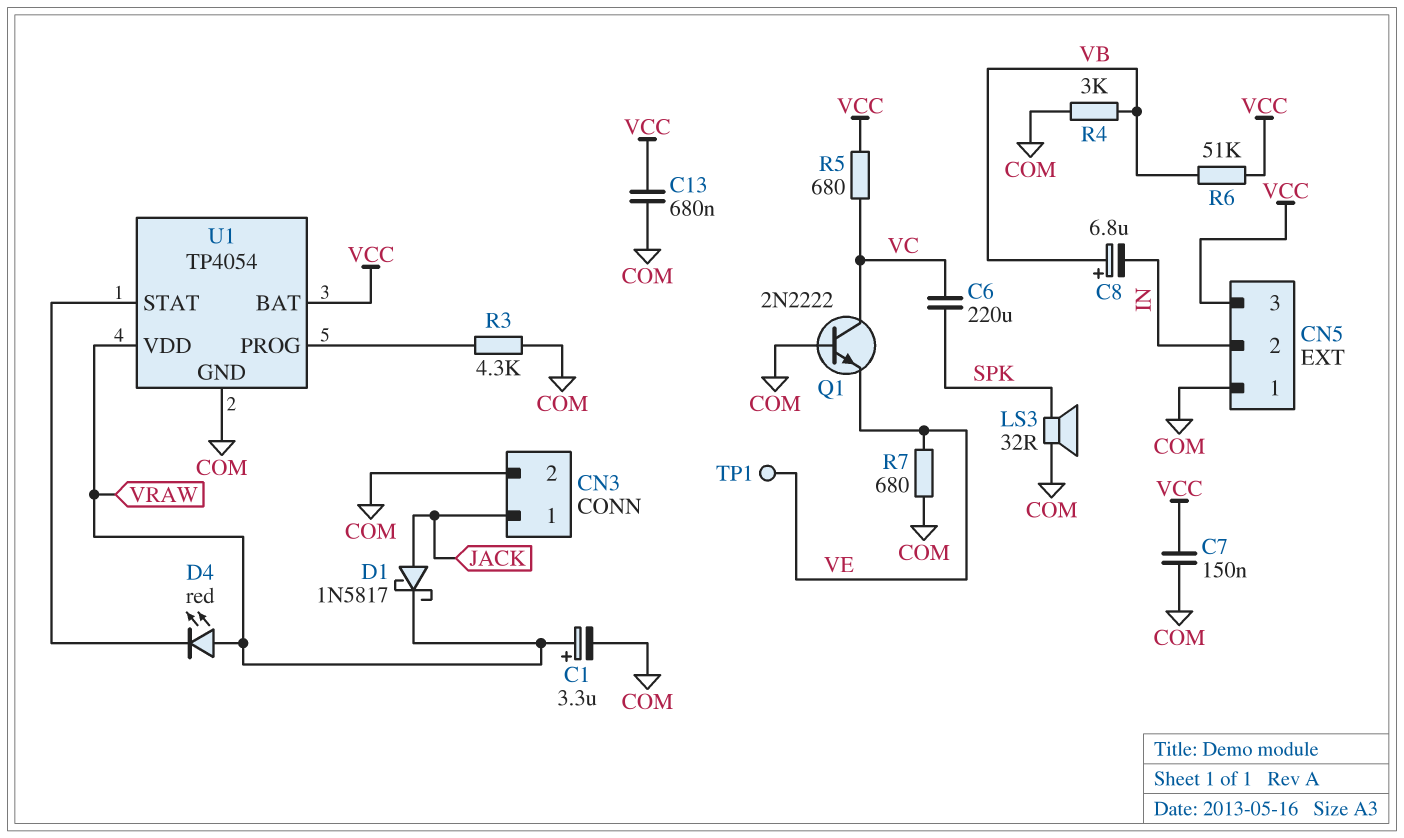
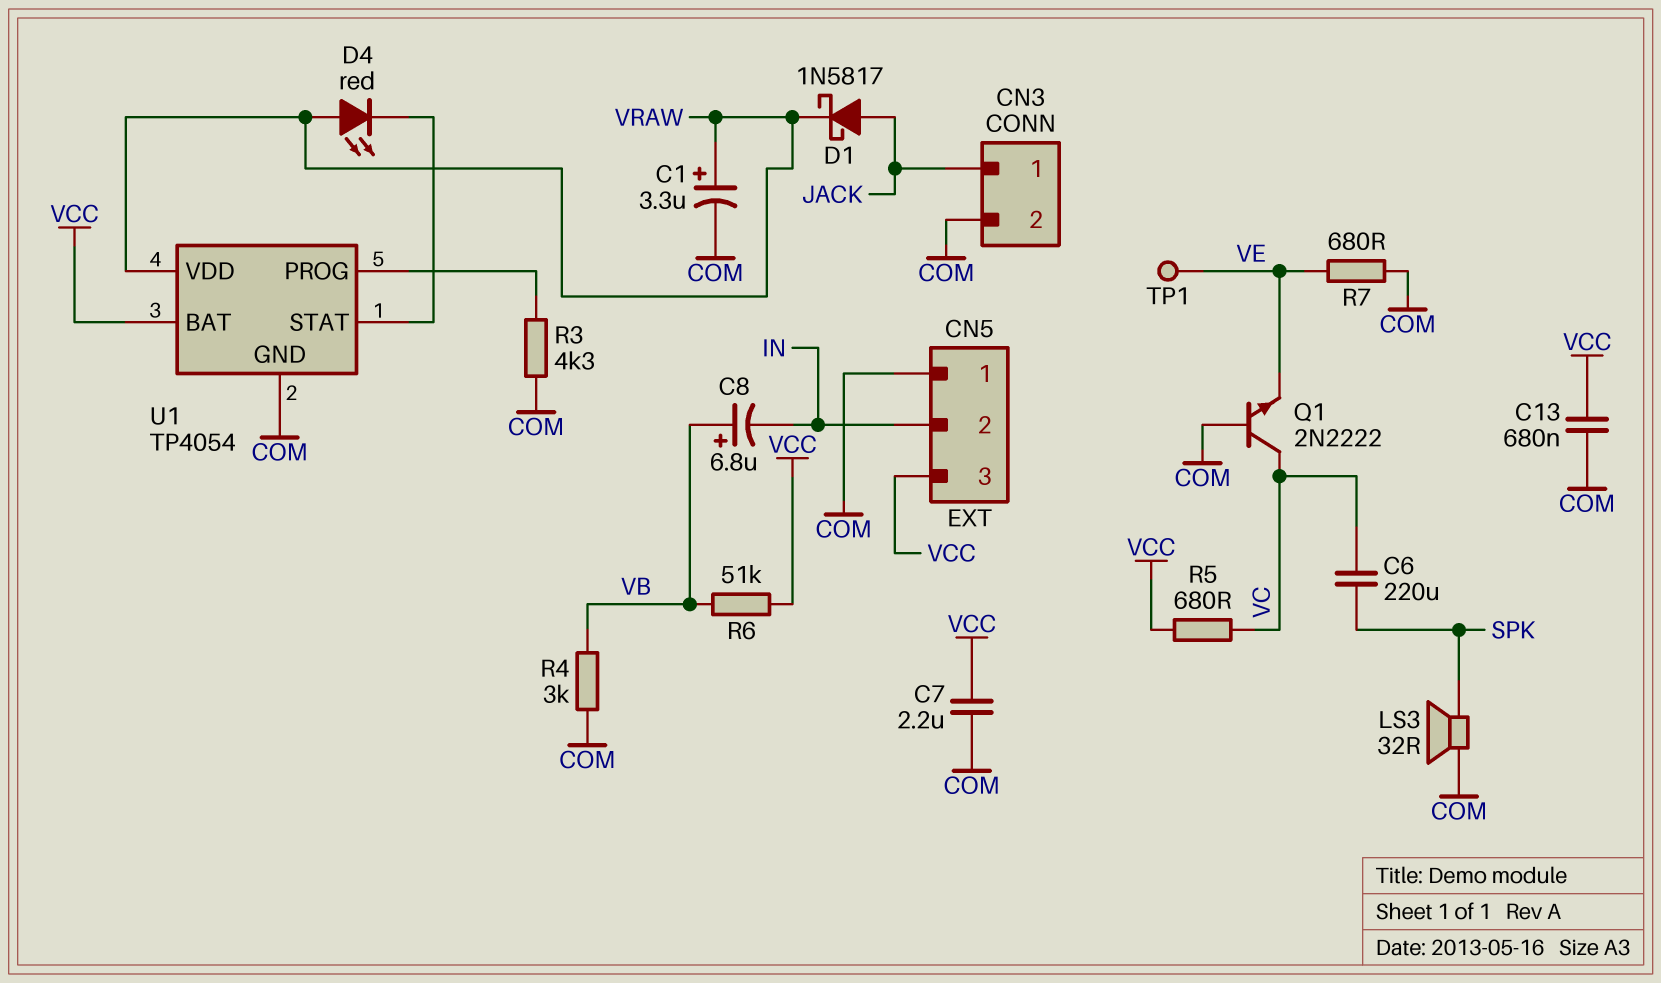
C7: 150nF (COM, VCC) -> 2.2uF (COM, VCC)

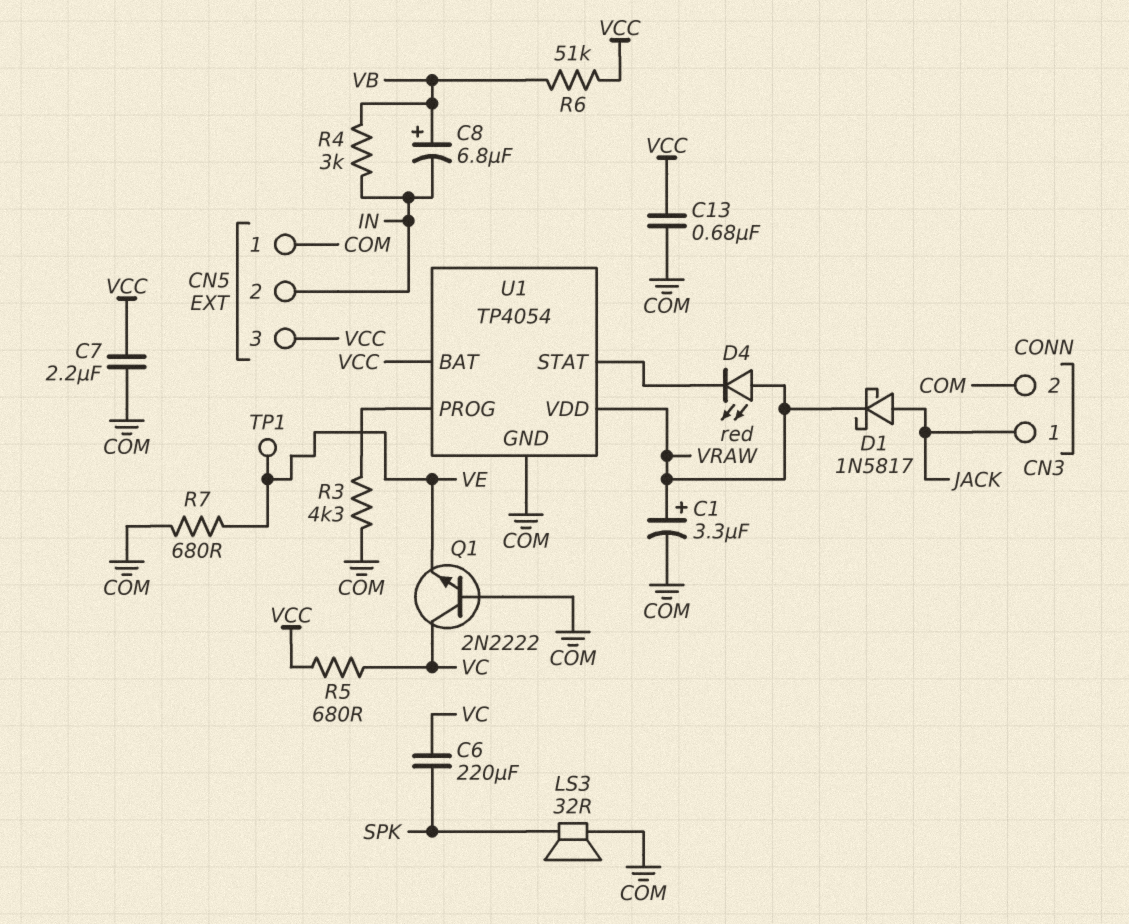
R4: 3k (COM, VB) -> 3k (IN, VB)

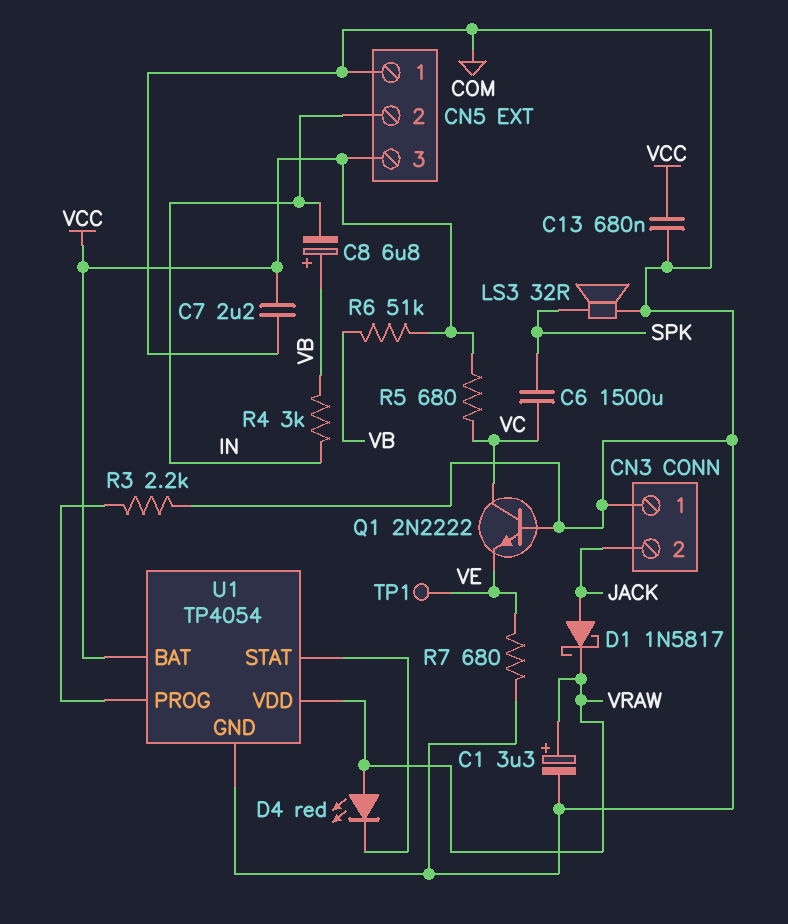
C6: 220uF (SPK, VC) -> 1500uF (SPK, VC)
CN3 pin 1: JACK -> COM
CN3 pin 2: COM -> JACK
R3: 4.3k (COM, U1/PROG) -> 2.2k (COM, U1/PROG)

